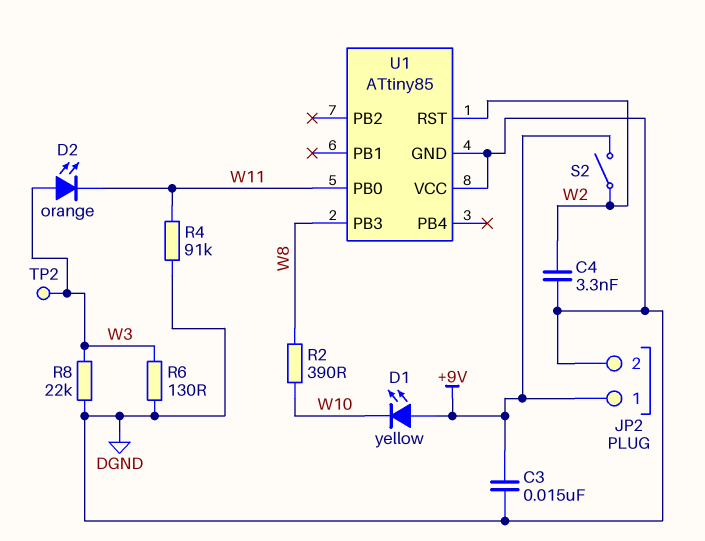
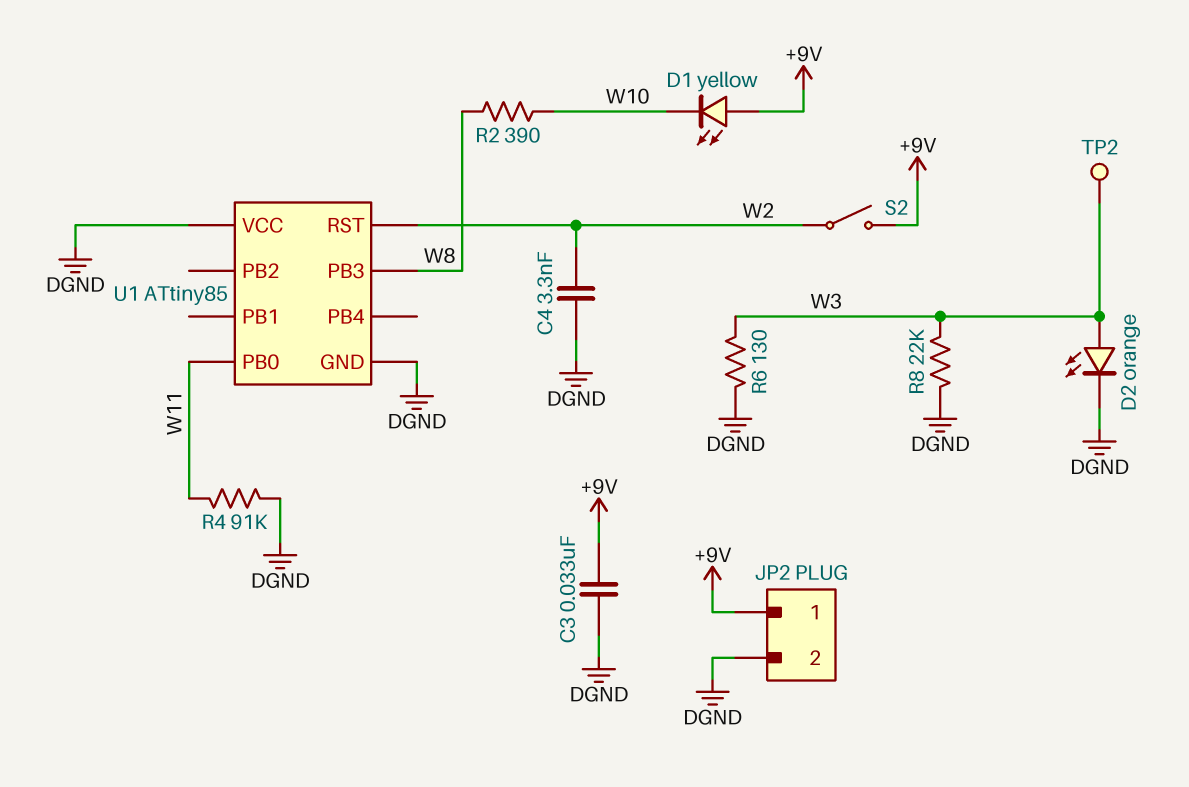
C3: 15nF (+9V, DGND) -> 33nF (+9V, DGND)
D2: LED orange (A W3, K W11) -> LED orange (A W3, K DGND)

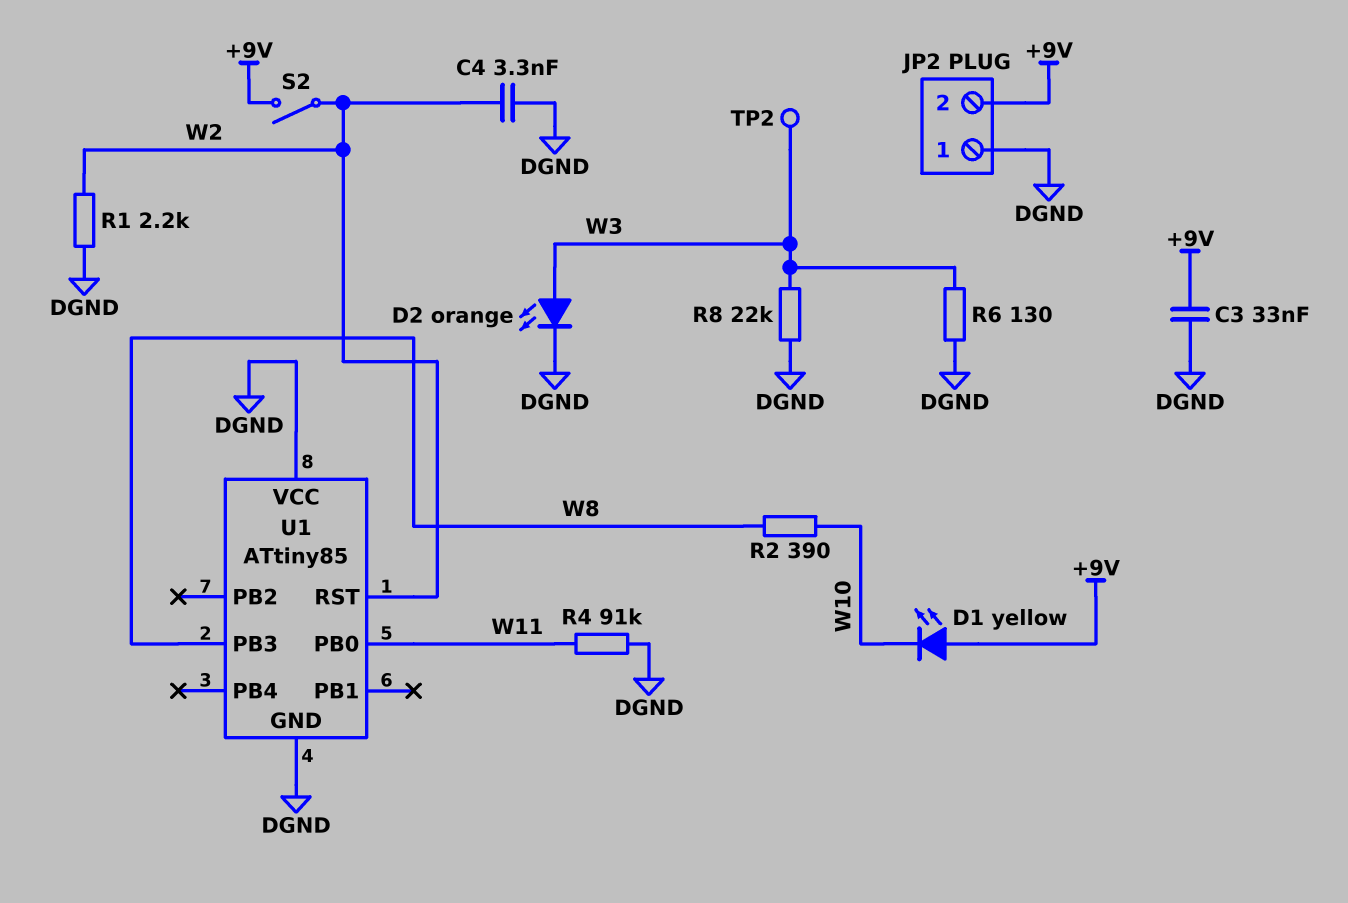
JP2 pin 1: +9V -> DGND
JP2 pin 2: DGND -> +9V
R1: none -> 2.2k (DGND, W2)

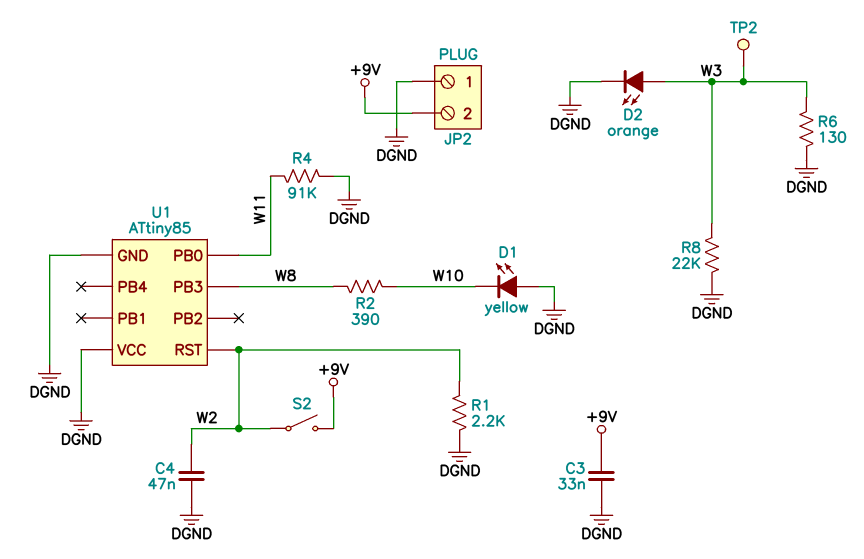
C4: 3.3nF (DGND, W2) -> 47nF (DGND, W2)
D1: LED yellow (A +9V, K W10) -> LED yellow (A DGND, K W10)

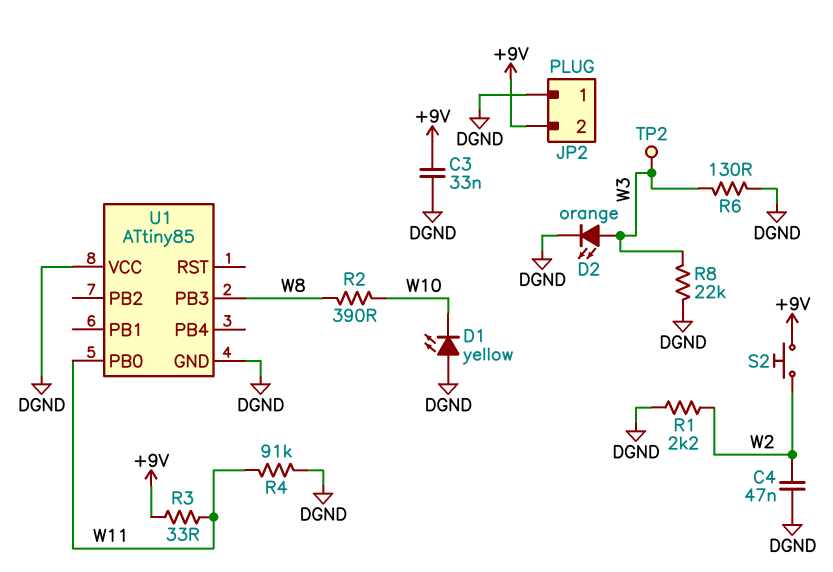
R3: none -> 33 (+9V, W11)
S2: switch (+9V, W2) -> button (+9V, W2)
U1 pin RST: W2 -> none

